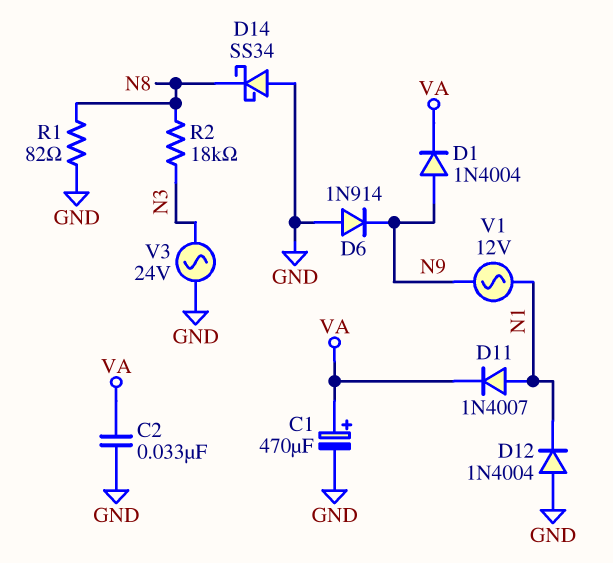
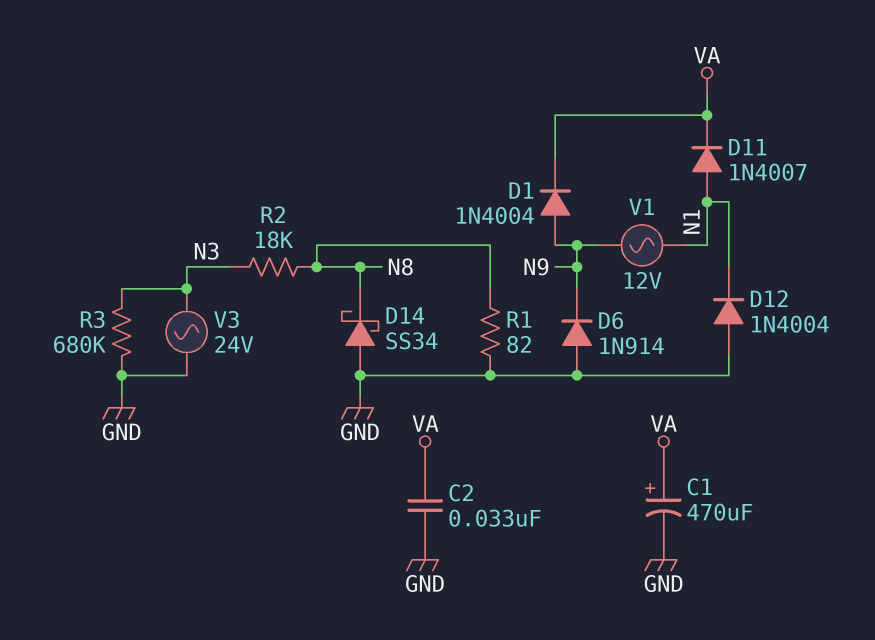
R3: none -> 680k (GND, N3)

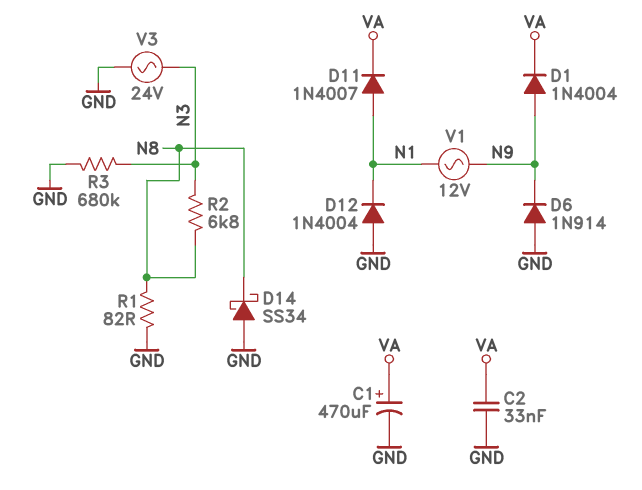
R2: 18k (N3, N8) -> 6.8k (N3, N8)

